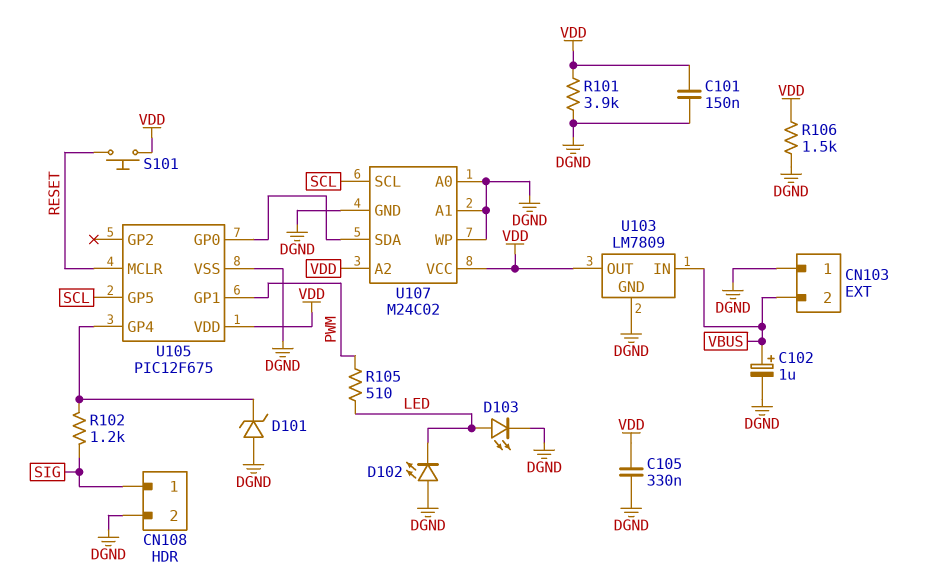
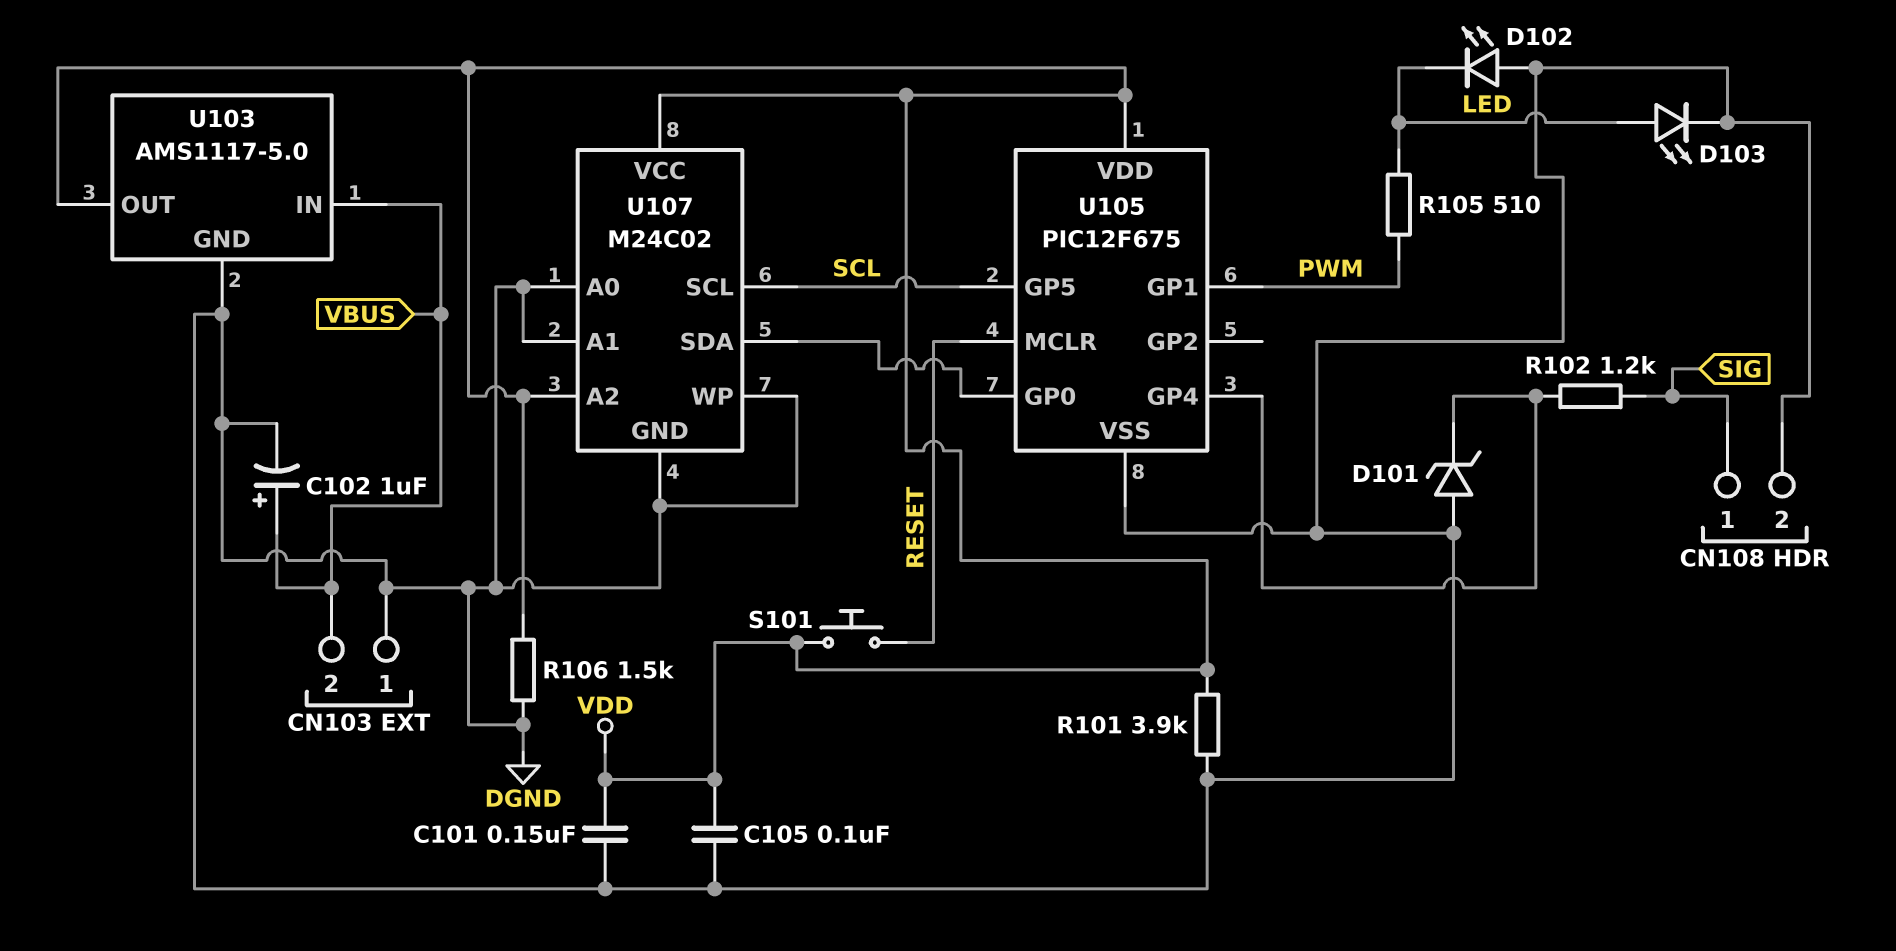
C105: 330nF (DGND, VDD) -> 100nF (DGND, VDD)
U103: LM7809 -> AMS1117-5.0

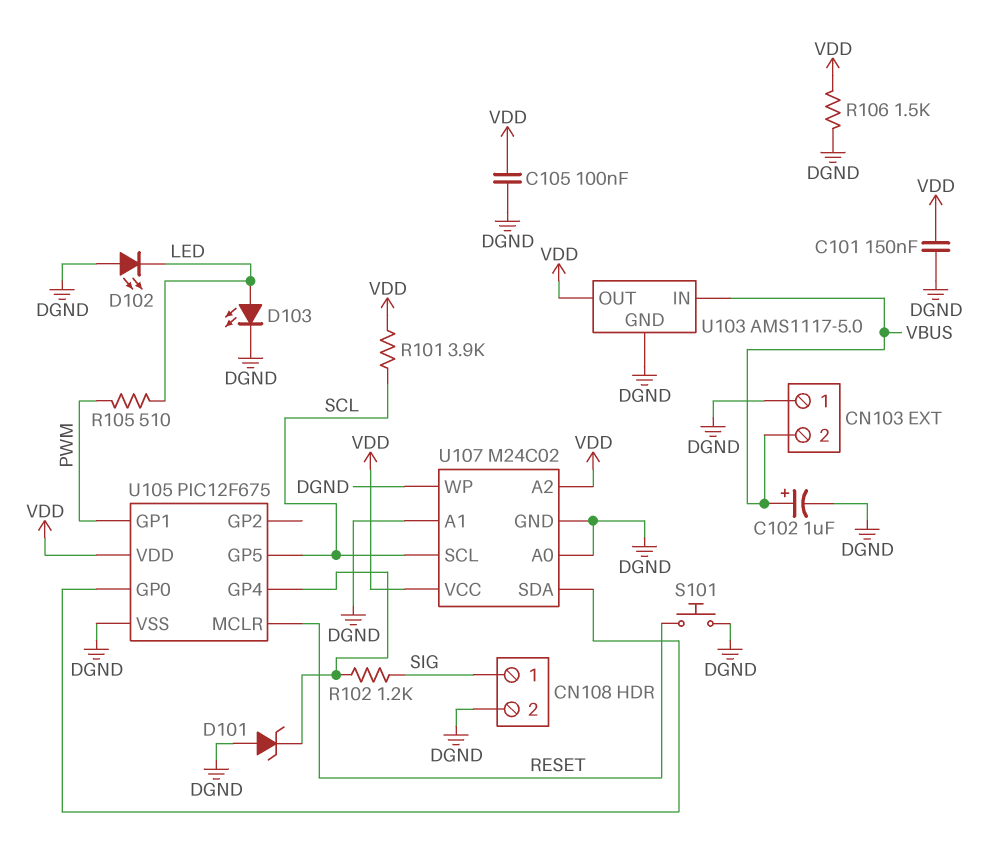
R101: 3.9k (DGND, VDD) -> 3.9k (SCL, VDD)
S101: button (RESET, VDD) -> button (DGND, RESET)

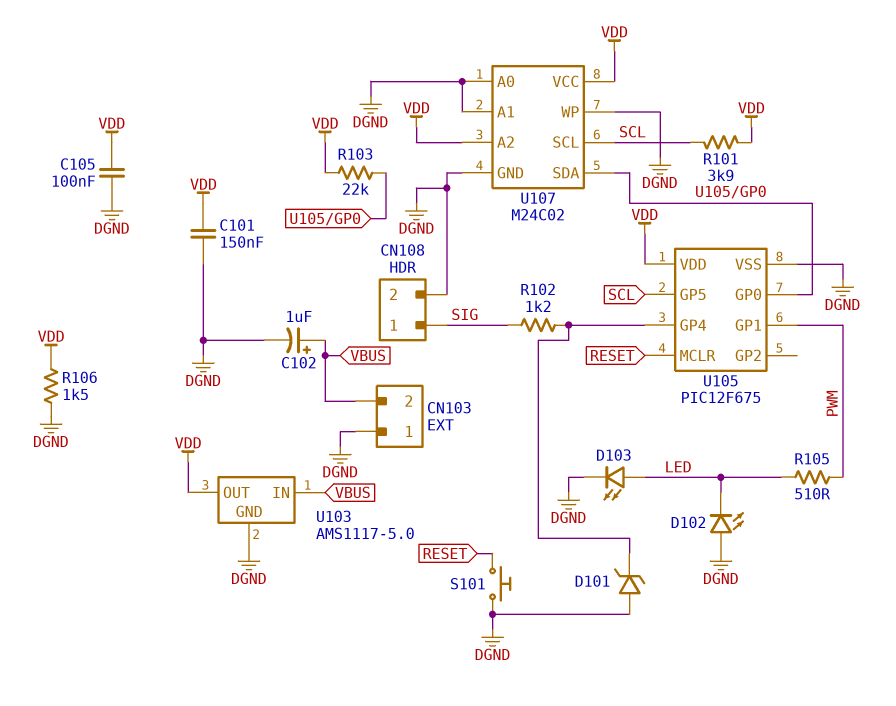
R103: none -> 22k (U105/GP0, VDD)

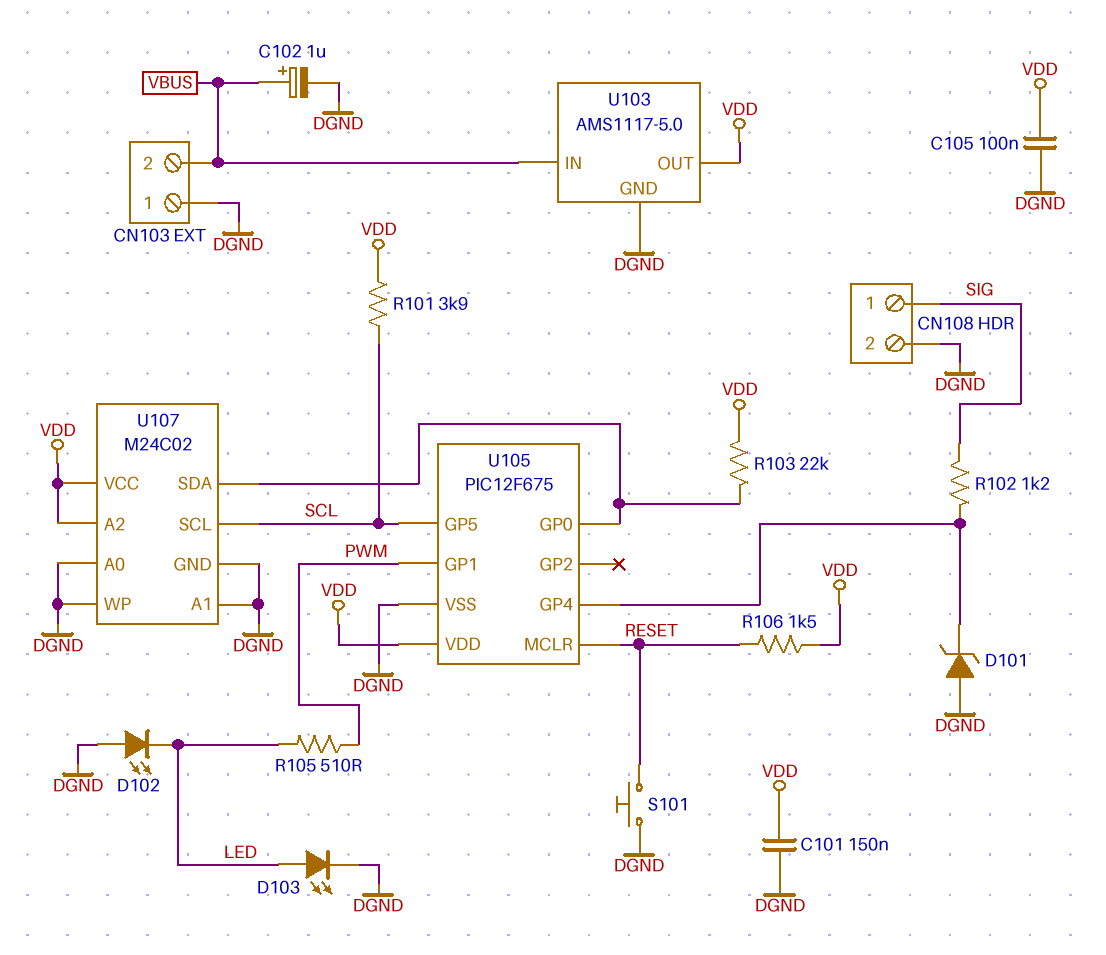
R106: 1.5k (DGND, VDD) -> 1.5k (RESET, VDD)

